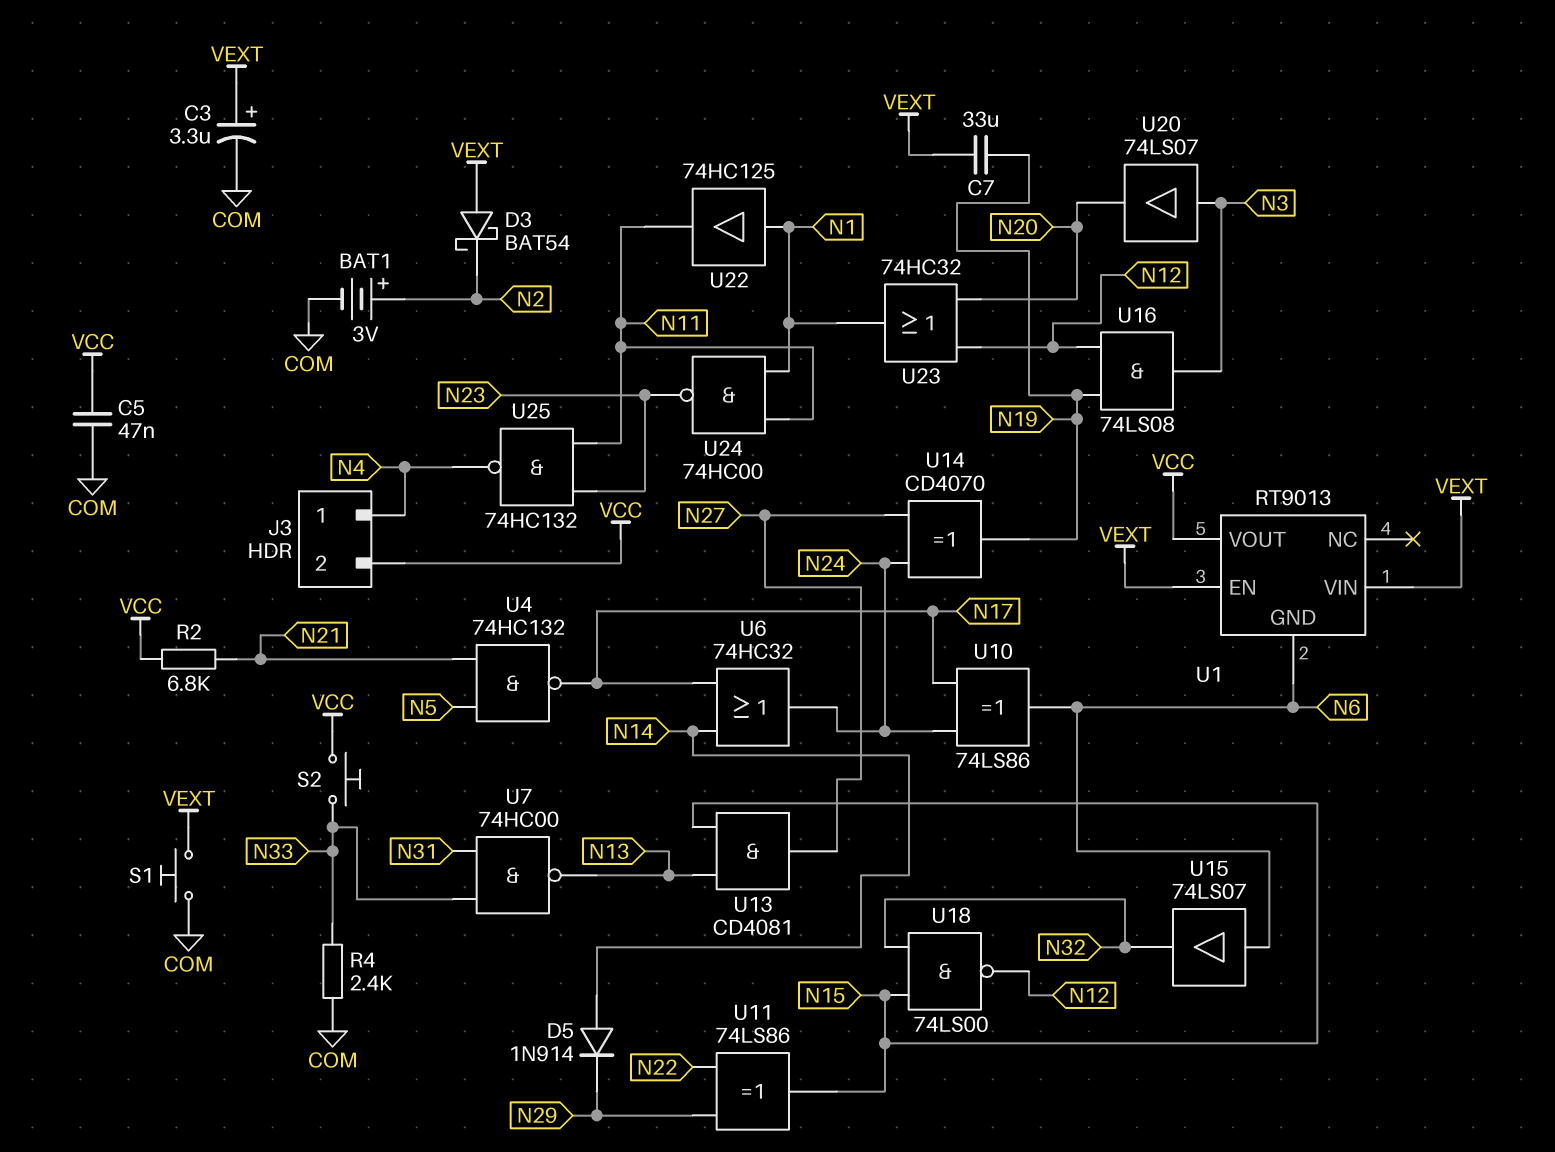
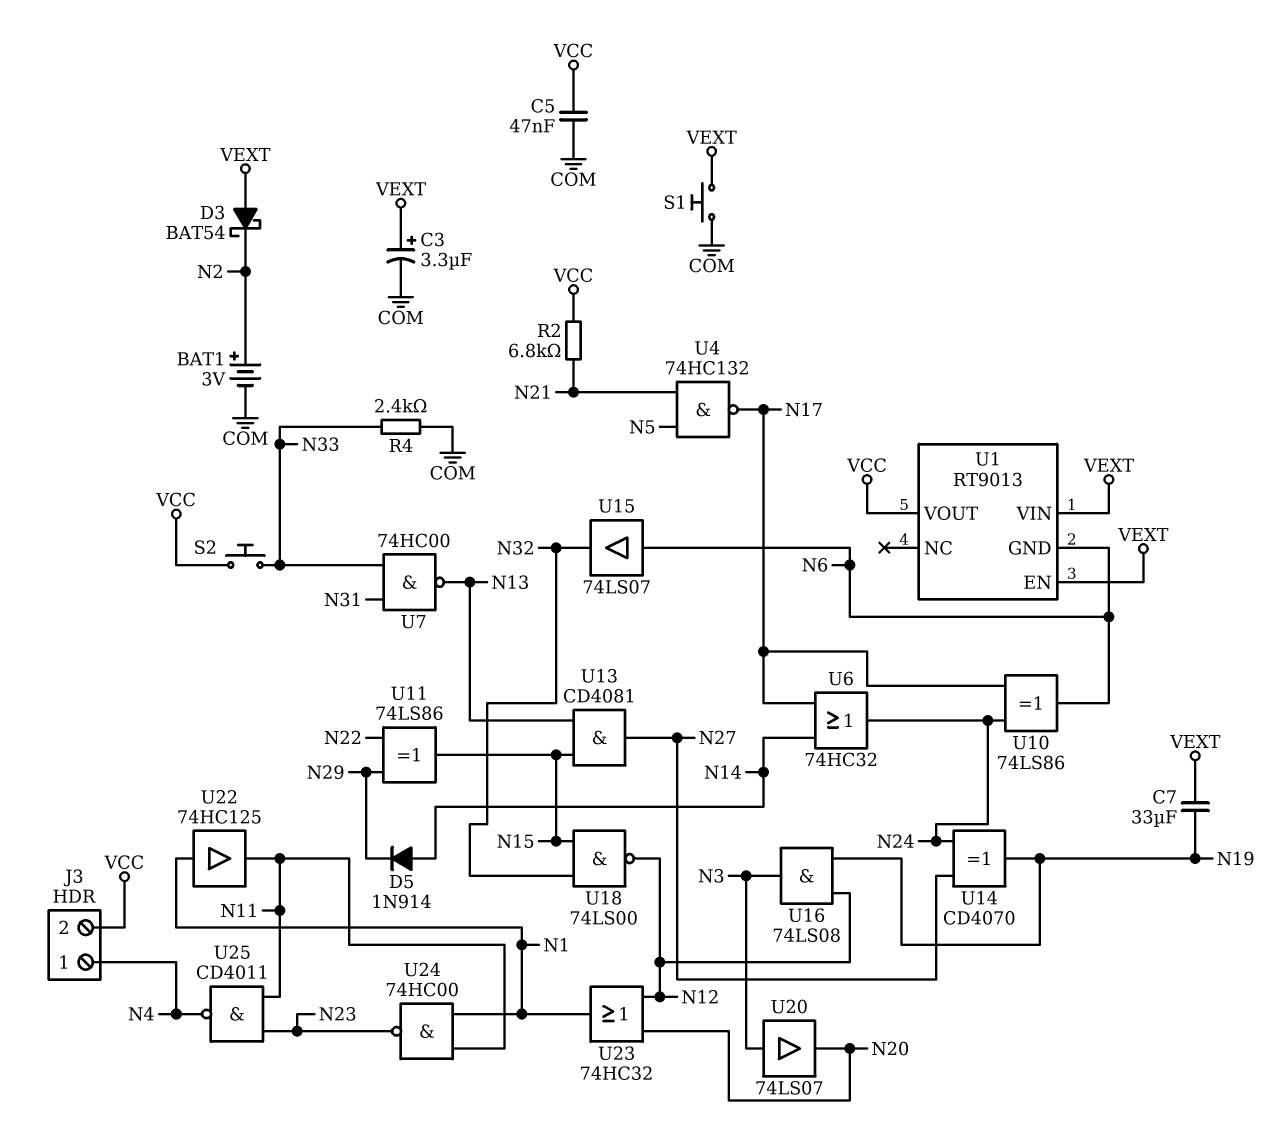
U25: NAND 74HC132 (in N11, in N23, out N4) -> NAND CD4011 (in N11, in N23, out N4)

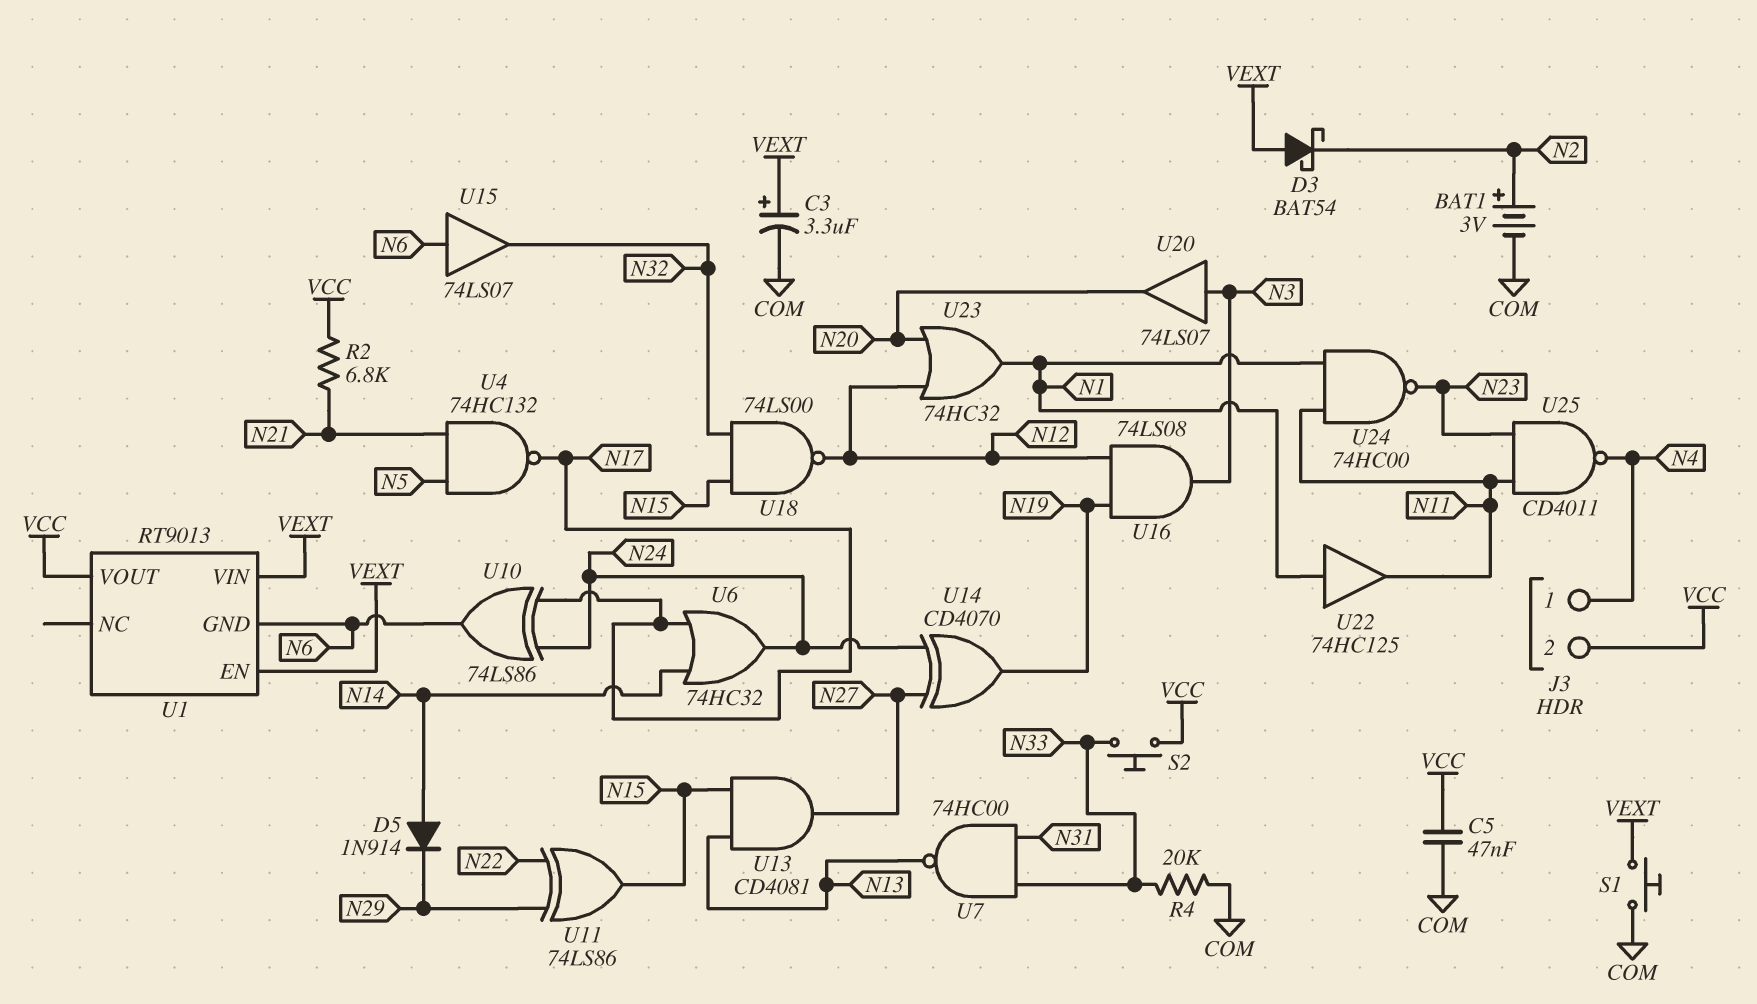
C7: 33uF (N19, VEXT) -> none
R4: 2.4k (COM, N33) -> 20k (COM, N33)

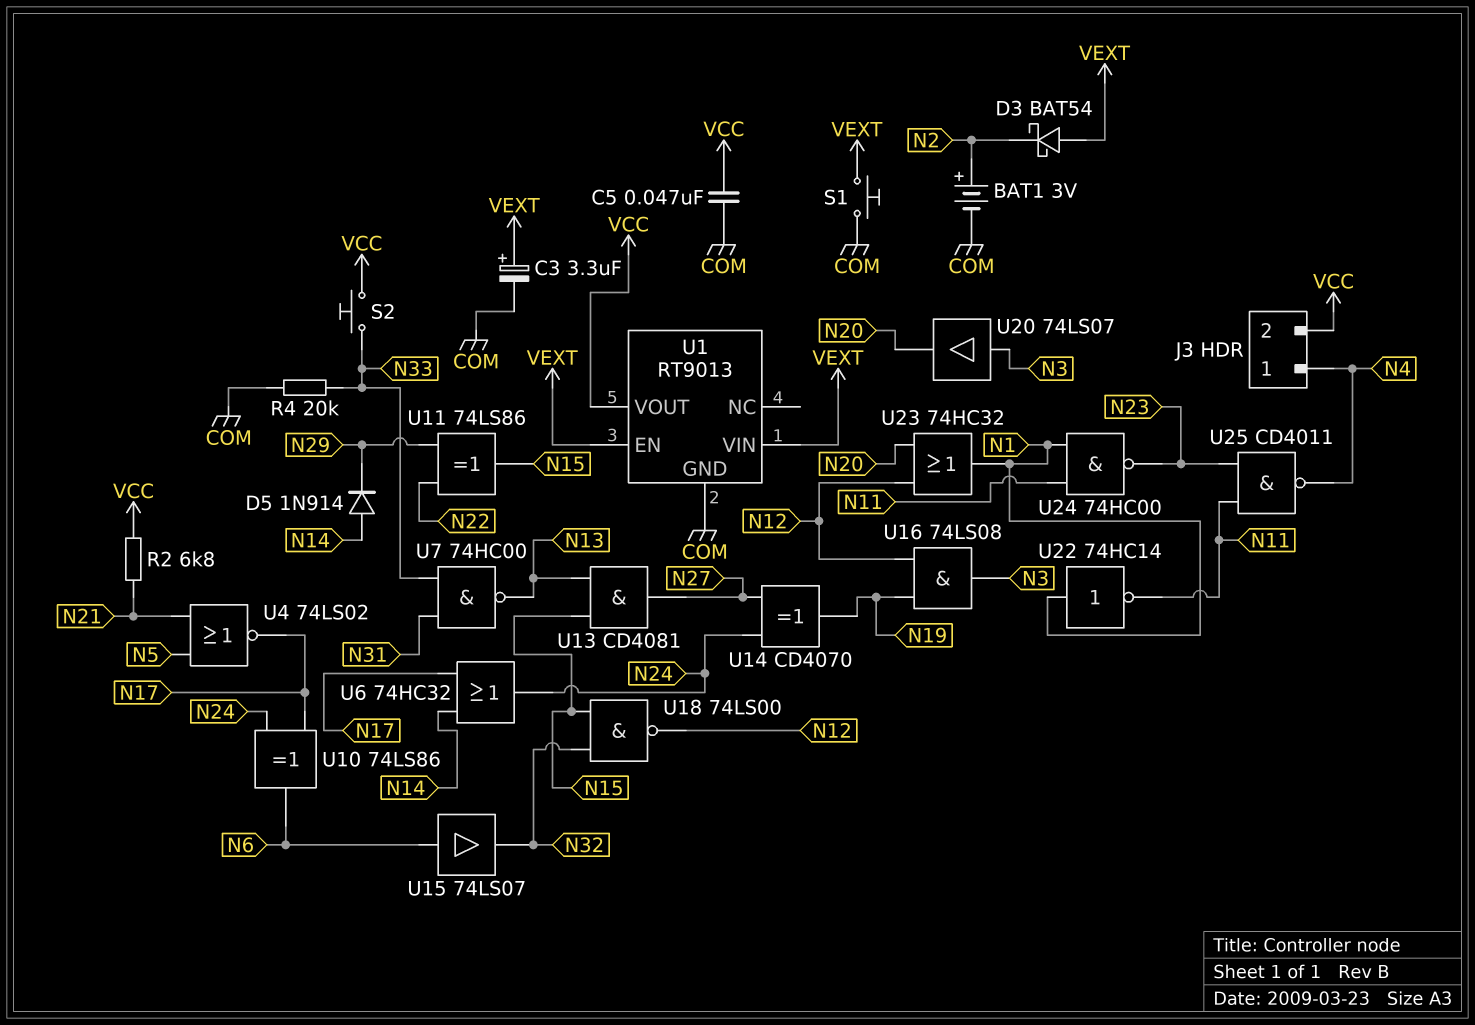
U1 pin GND: N6 -> COM
U4: NAND 74HC132 (in N5, in N21, out N17) -> NOR 74LS02 (in N5, in N21, out N17)
U22: buffer 74HC125 (in N1, out N11) -> NOT 74HC14 (in N1, out N11)

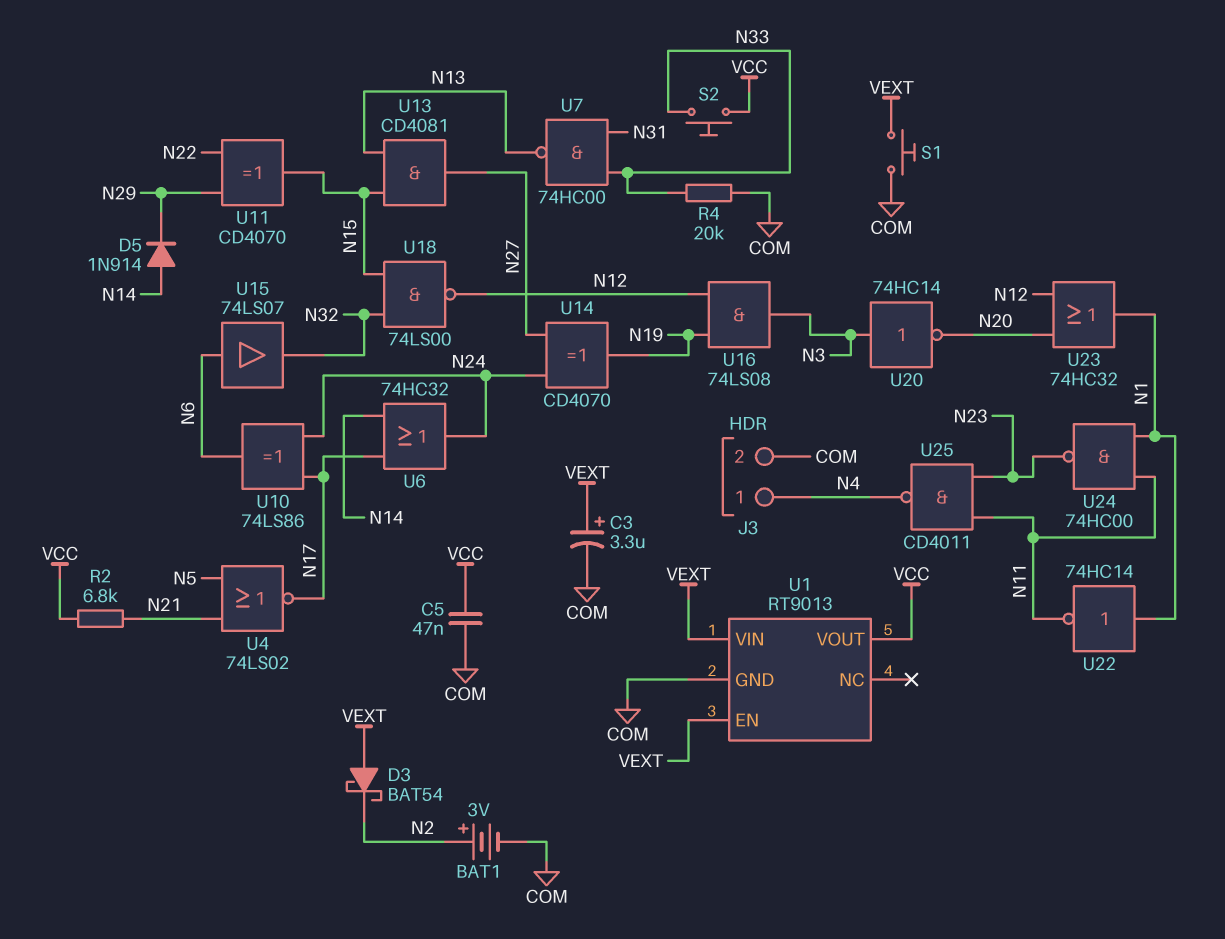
J3 pin 2: VCC -> COM
U11: XOR 74LS86 (in N22, in N29, out N15) -> XOR CD4070 (in N22, in N29, out N15)
U20: buffer 74LS07 (in N3, out N20) -> NOT 74HC14 (in N3, out N20)

